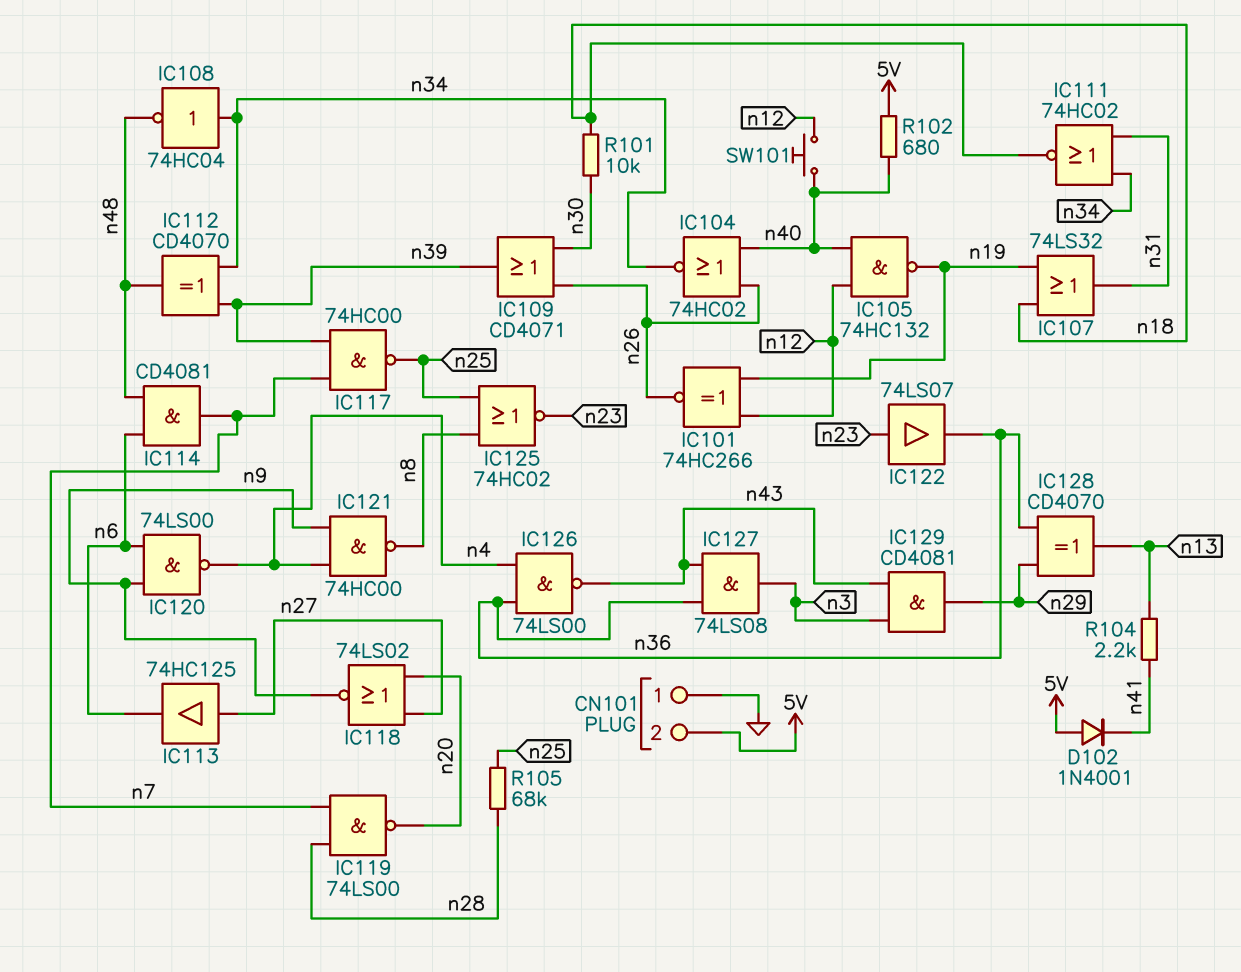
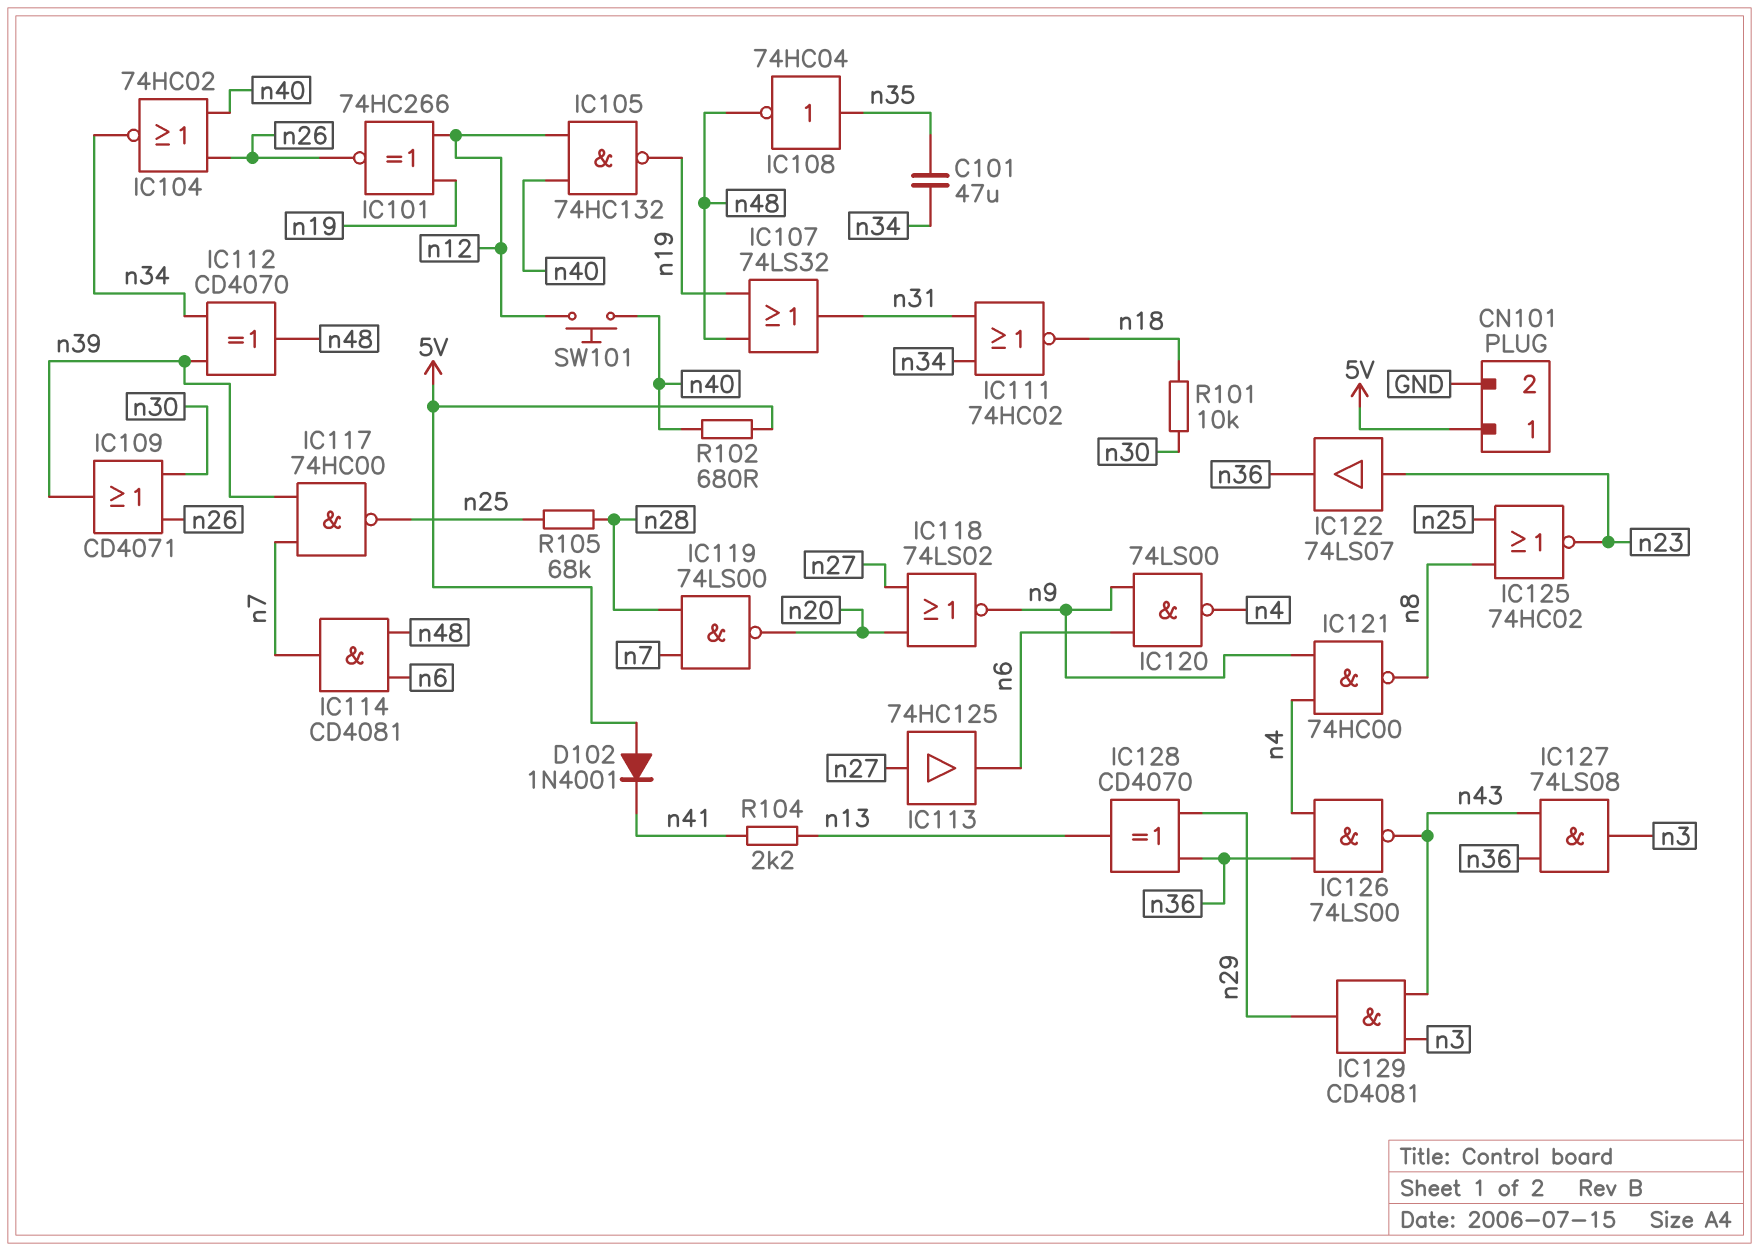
C101: none -> 47uF (n34, n35)
CN101 pin 1: GND -> 5V
CN101 pin 2: 5V -> GND
IC107: OR 74LS32 (in n18, in n19, out n31) -> OR 74LS32 (in n19, in n48, out n31)
IC108: NOT 74HC04 (in n34, out n48) -> NOT 74HC04 (in n35, out n48)

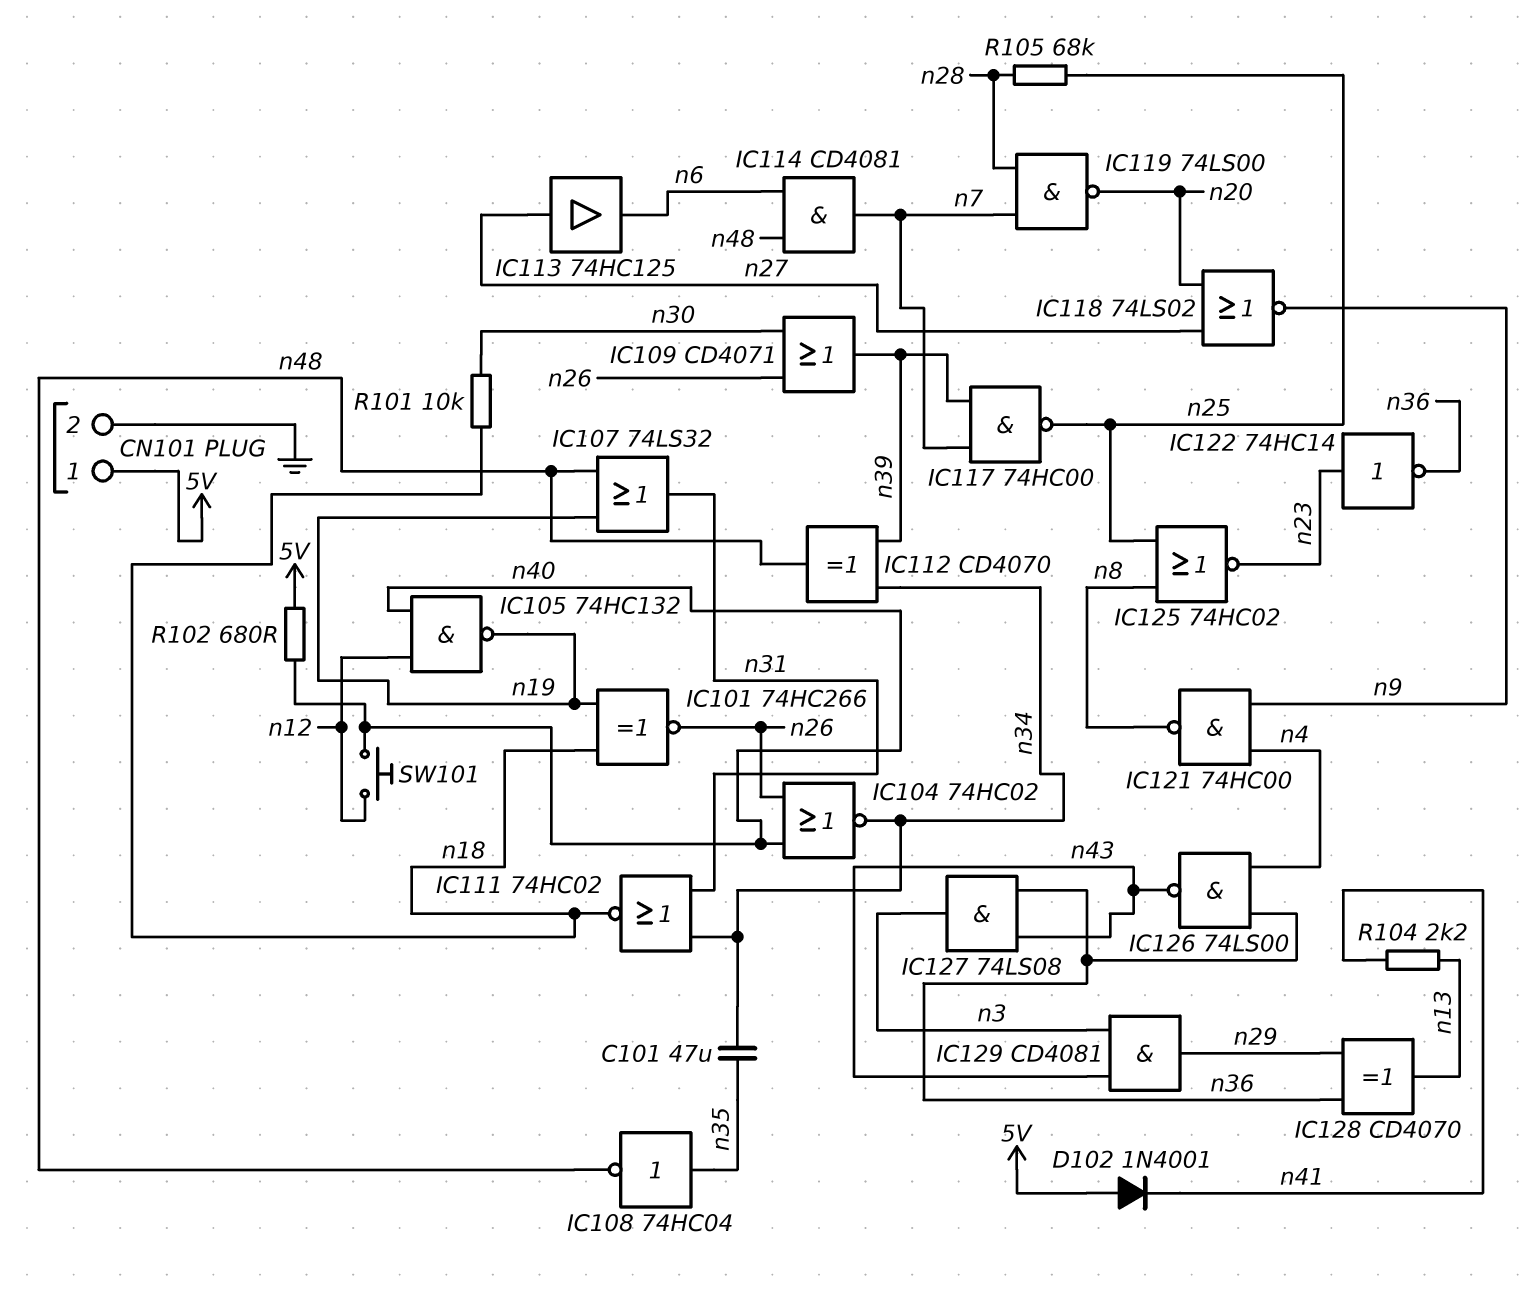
IC101: XNOR 74HC266 (in n12, in n19, out n26) -> XNOR 74HC266 (in n18, in n19, out n26)
IC120: NAND 74LS00 (in n6, in n9, out n4) -> none
IC122: buffer 74LS07 (in n23, out n36) -> NOT 74HC14 (in n23, out n36)

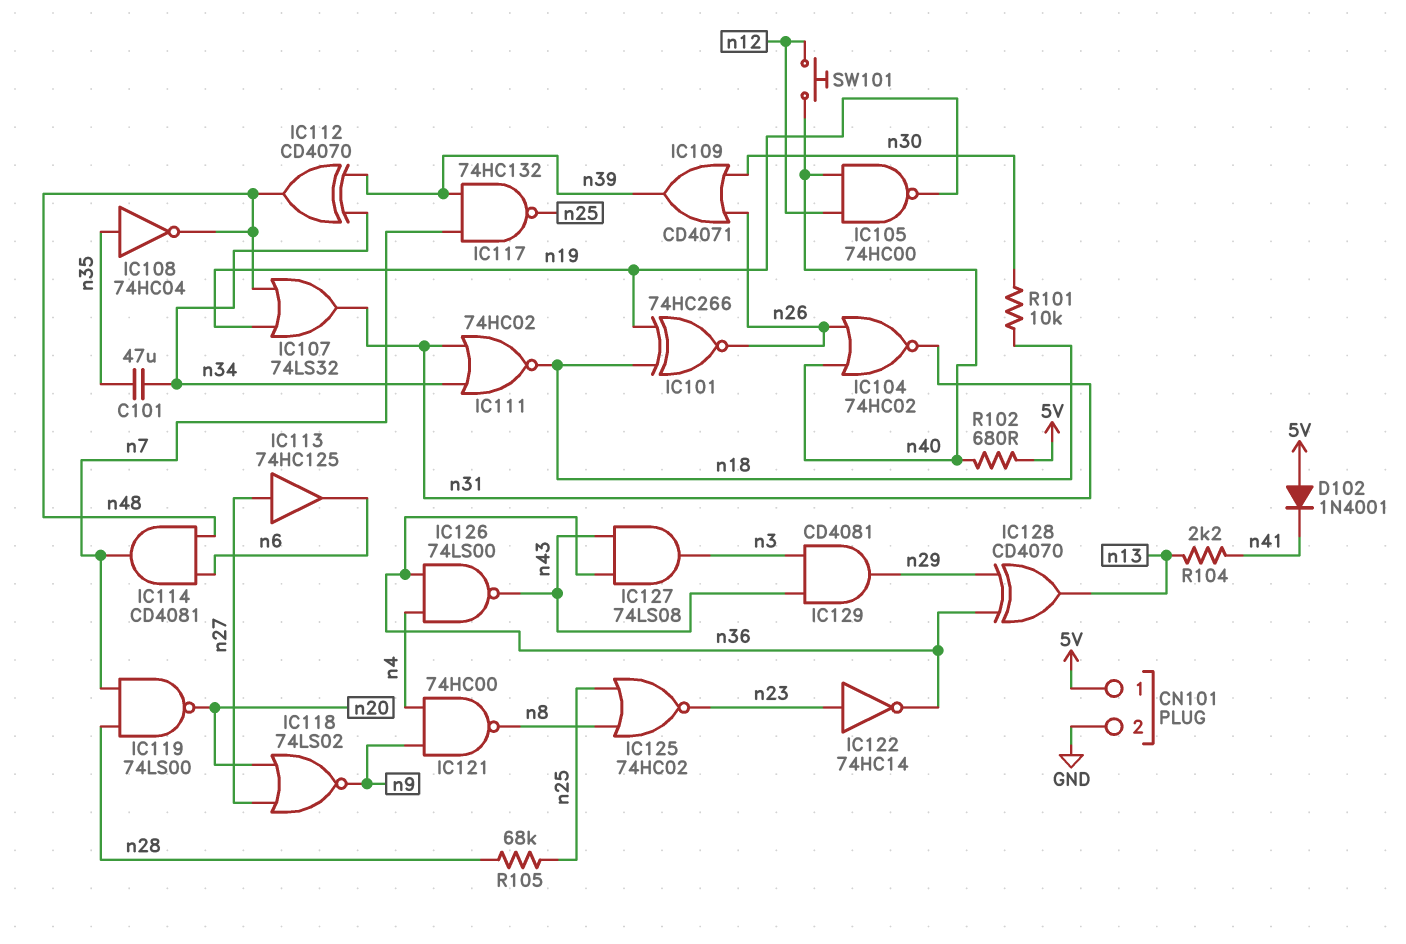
IC104: NOR 74HC02 (in n26, in n40, out n34) -> NOR 74HC02 (in n26, in n40, out n31)
IC105: NAND 74HC132 (in n12, in n40, out n19) -> NAND 74HC00 (in n12, in n40, out n19)
IC117: NAND 74HC00 (in n7, in n39, out n25) -> NAND 74HC132 (in n7, in n39, out n25)

